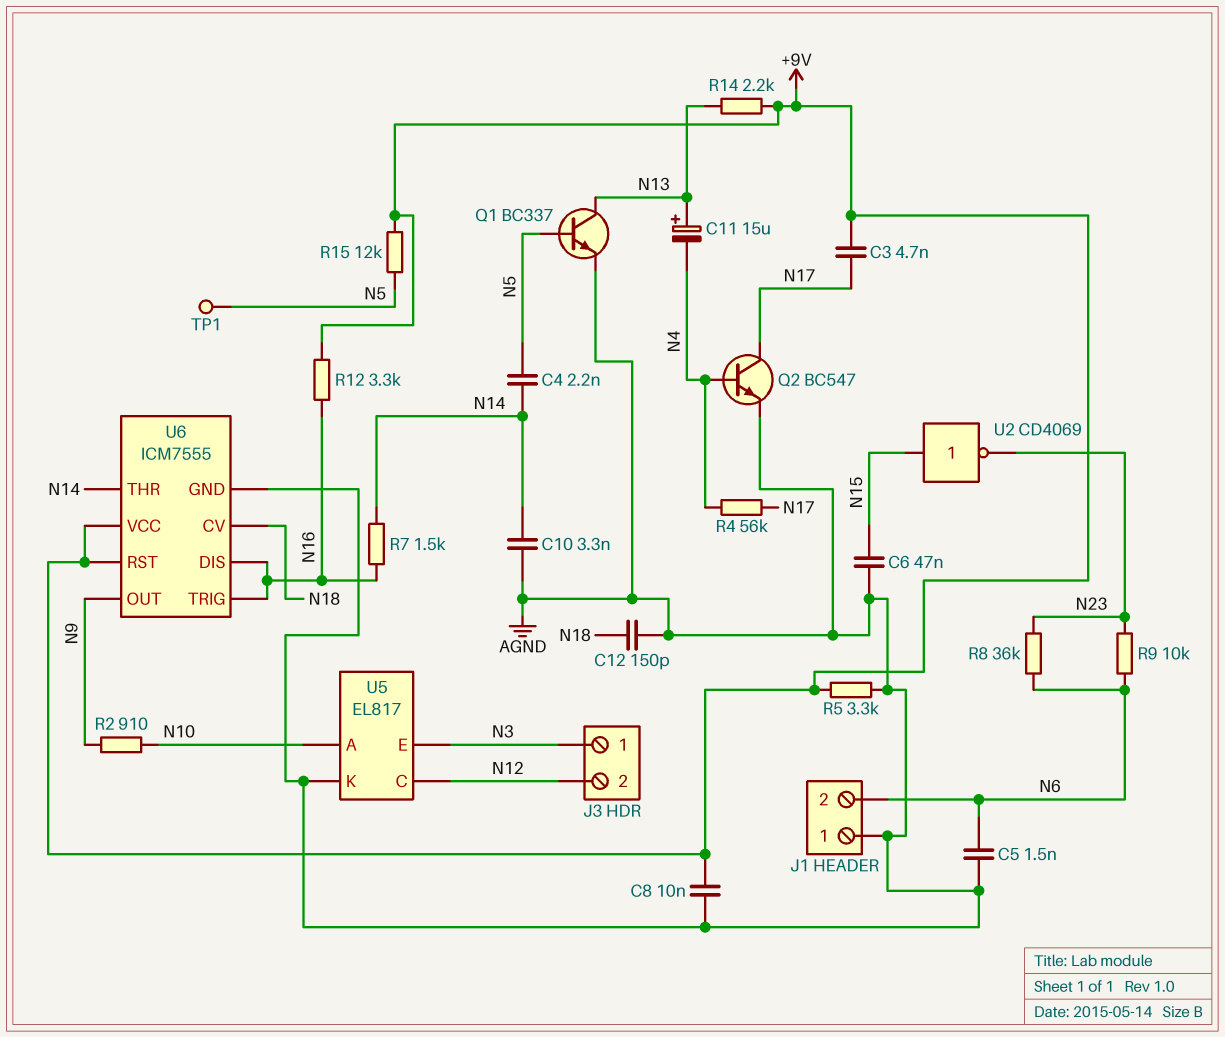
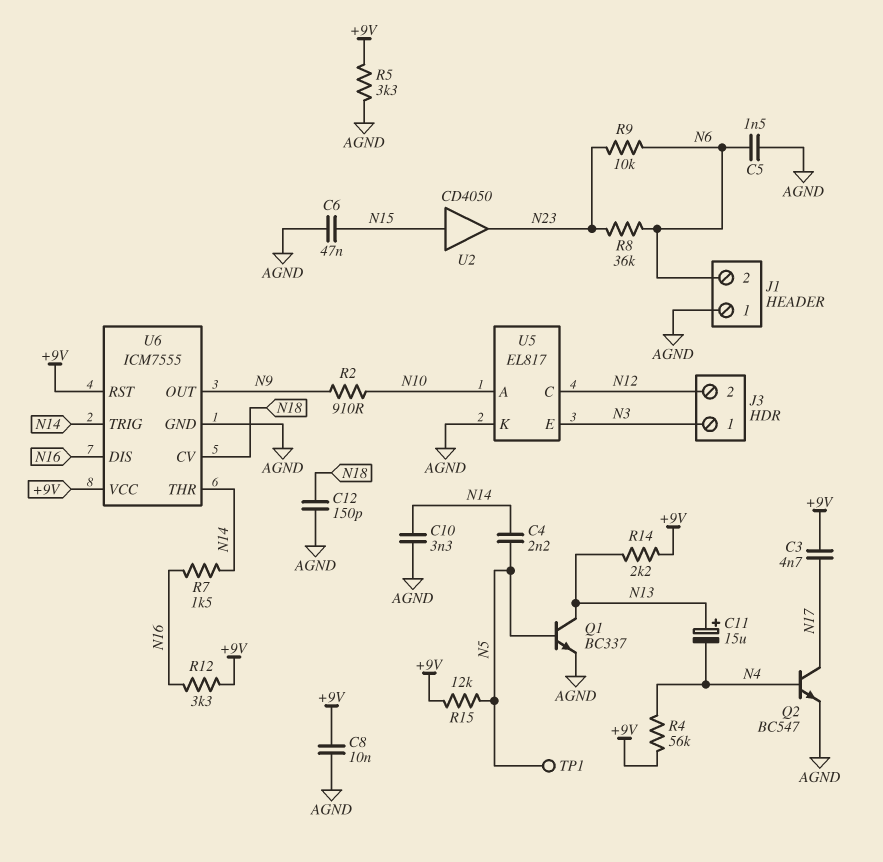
R4: 56k (N4, N17) -> 56k (+9V, N4)
U2: NOT CD4069 (in N15, out N23) -> buffer CD4050 (in N15, out N23)
U6 pin TRIG: N16 -> N14

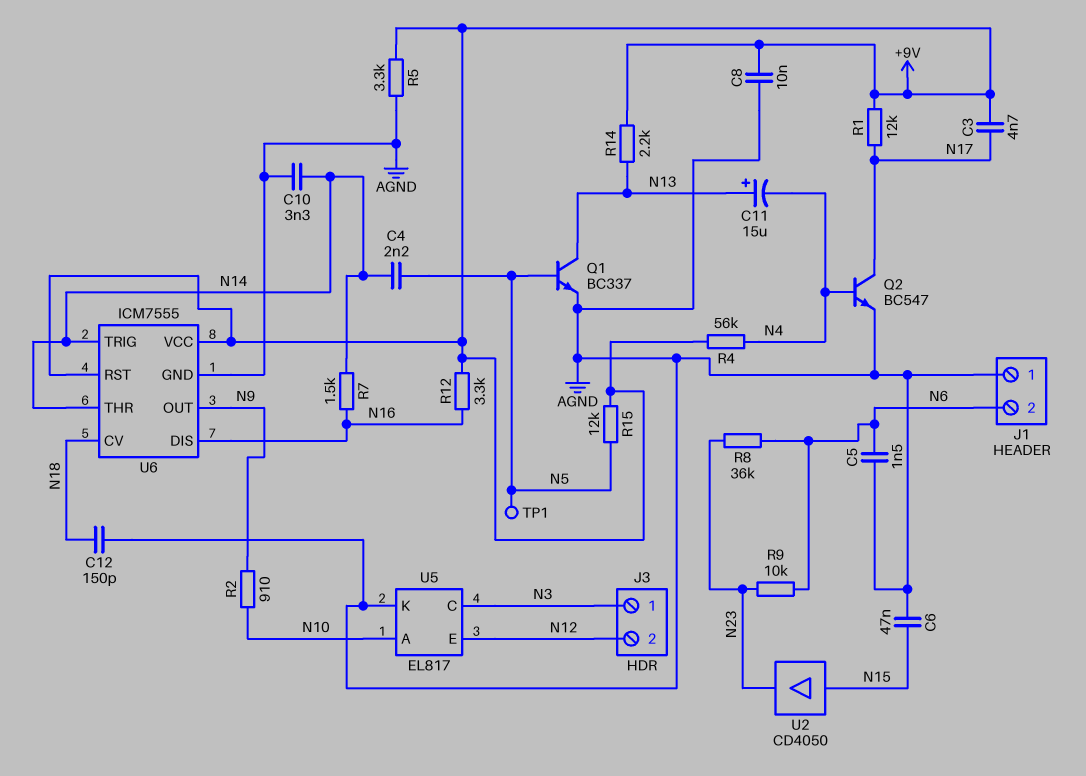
R1: none -> 12k (+9V, N17)
U5 pin C: N12 -> N3
U5 pin E: N3 -> N12

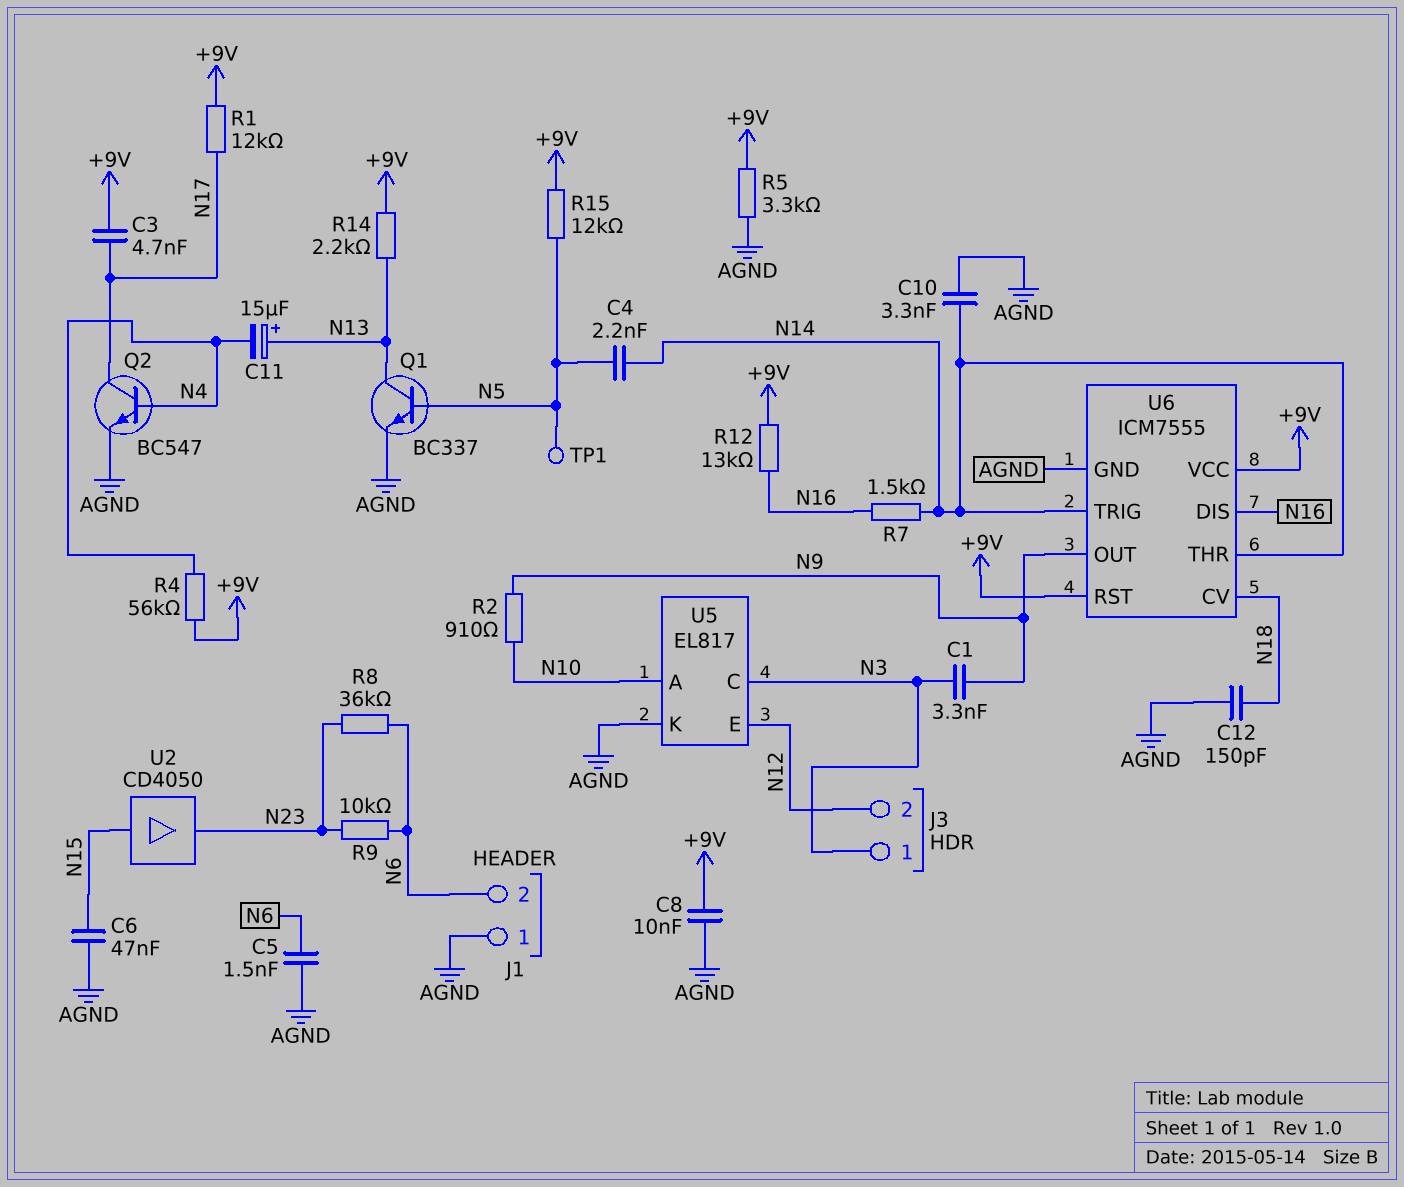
C1: none -> 3.3nF (N3, N9)
R12: 3.3k (+9V, N16) -> 13k (+9V, N16)

